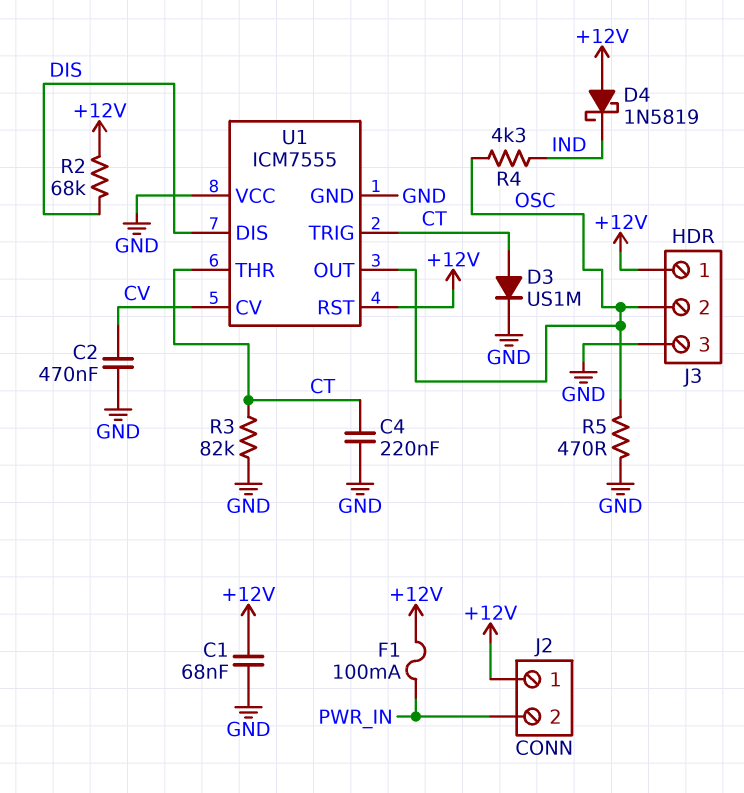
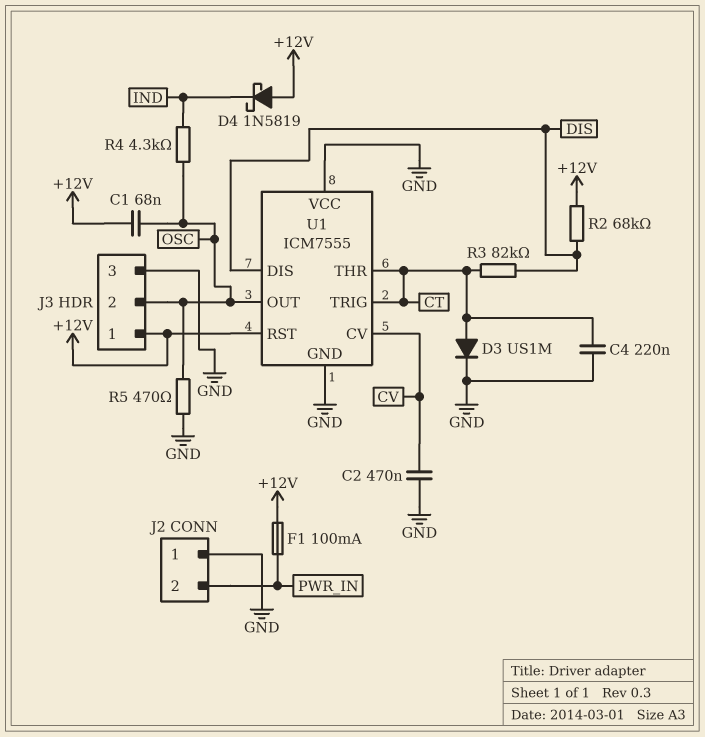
C1: 68nF (+12V, GND) -> 68nF (+12V, OSC)
J2 pin 1: +12V -> GND
R3: 82k (CT, GND) -> 82k (CT, DIS)

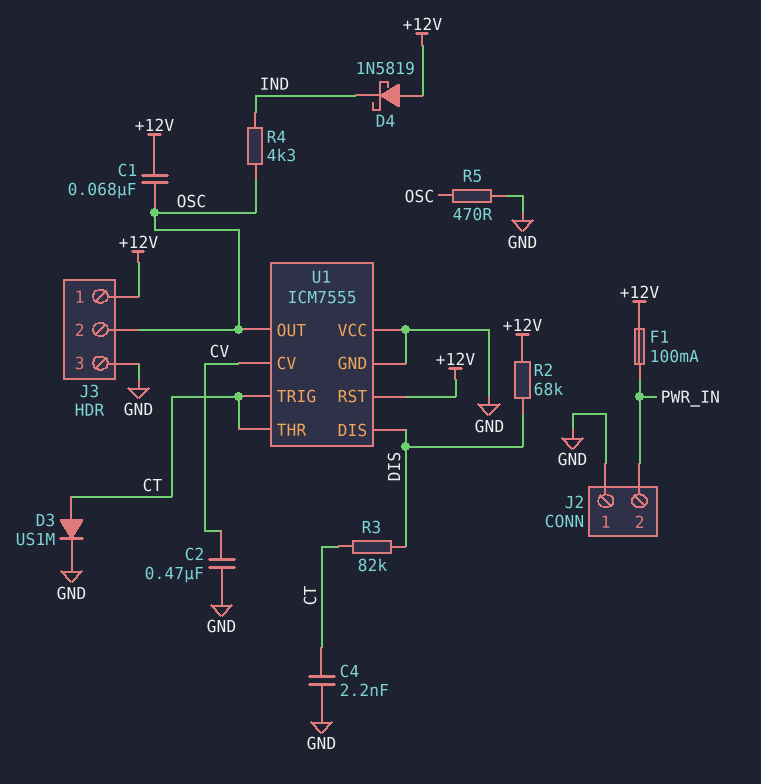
C4: 220nF (CT, GND) -> 2.2nF (CT, GND)

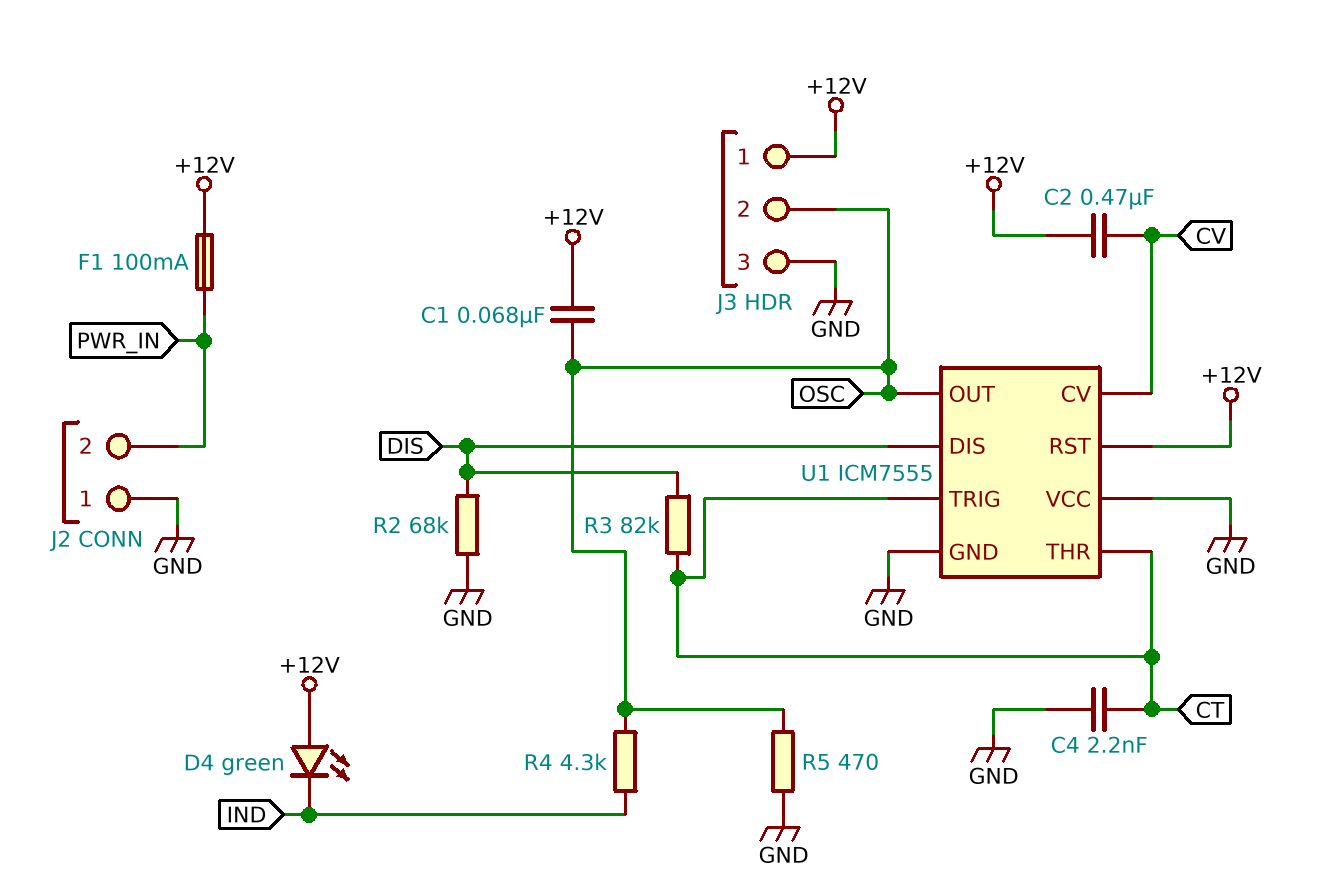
C2: 470nF (CV, GND) -> 470nF (+12V, CV)
D3: diode US1M (A CT, K GND) -> none
D4: schottky 1N5819 (A +12V, K IND) -> LED green (A +12V, K IND)
R2: 68k (+12V, DIS) -> 68k (DIS, GND)

